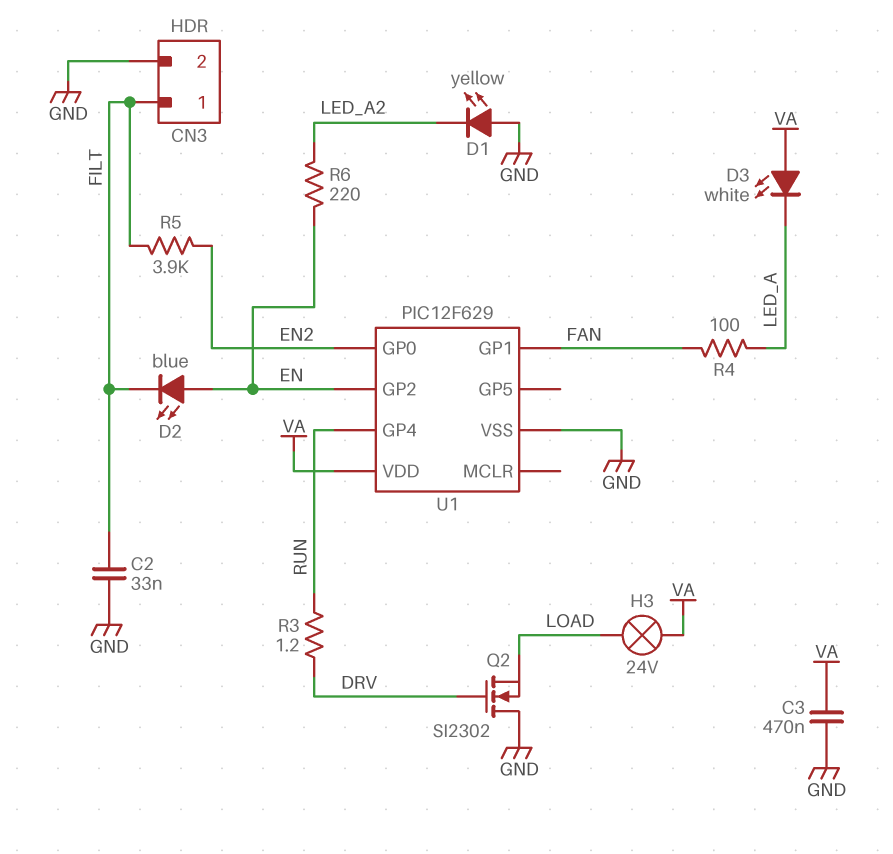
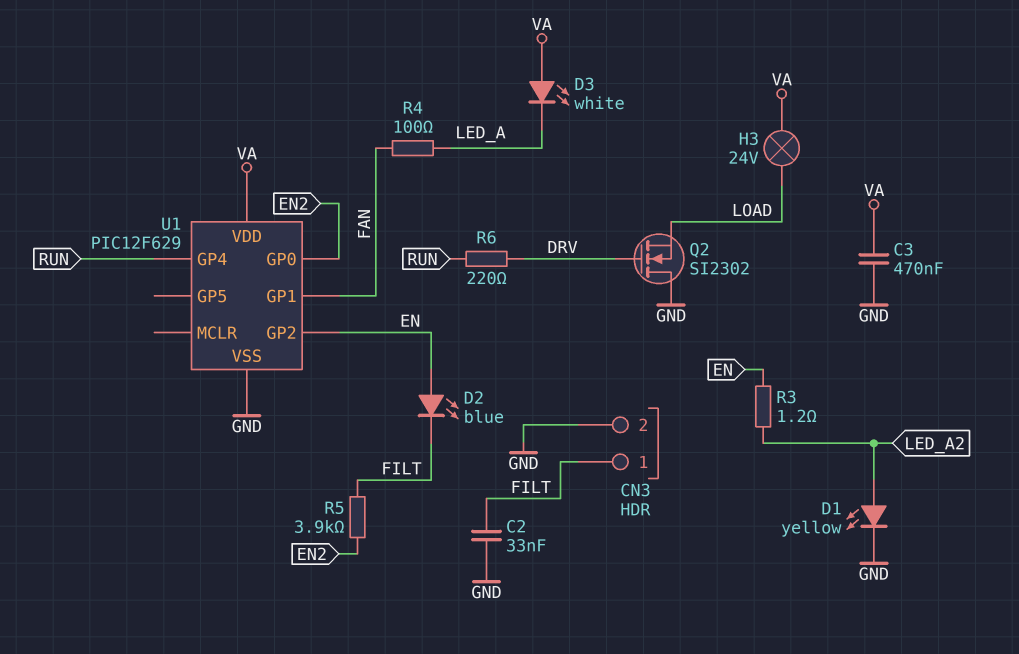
D1: LED yellow (A GND, K LED_A2) -> LED yellow (A LED_A2, K GND)
R3: 1.2 (DRV, RUN) -> 1.2 (EN, LED_A2)
R6: 220 (EN, LED_A2) -> 220 (DRV, RUN)

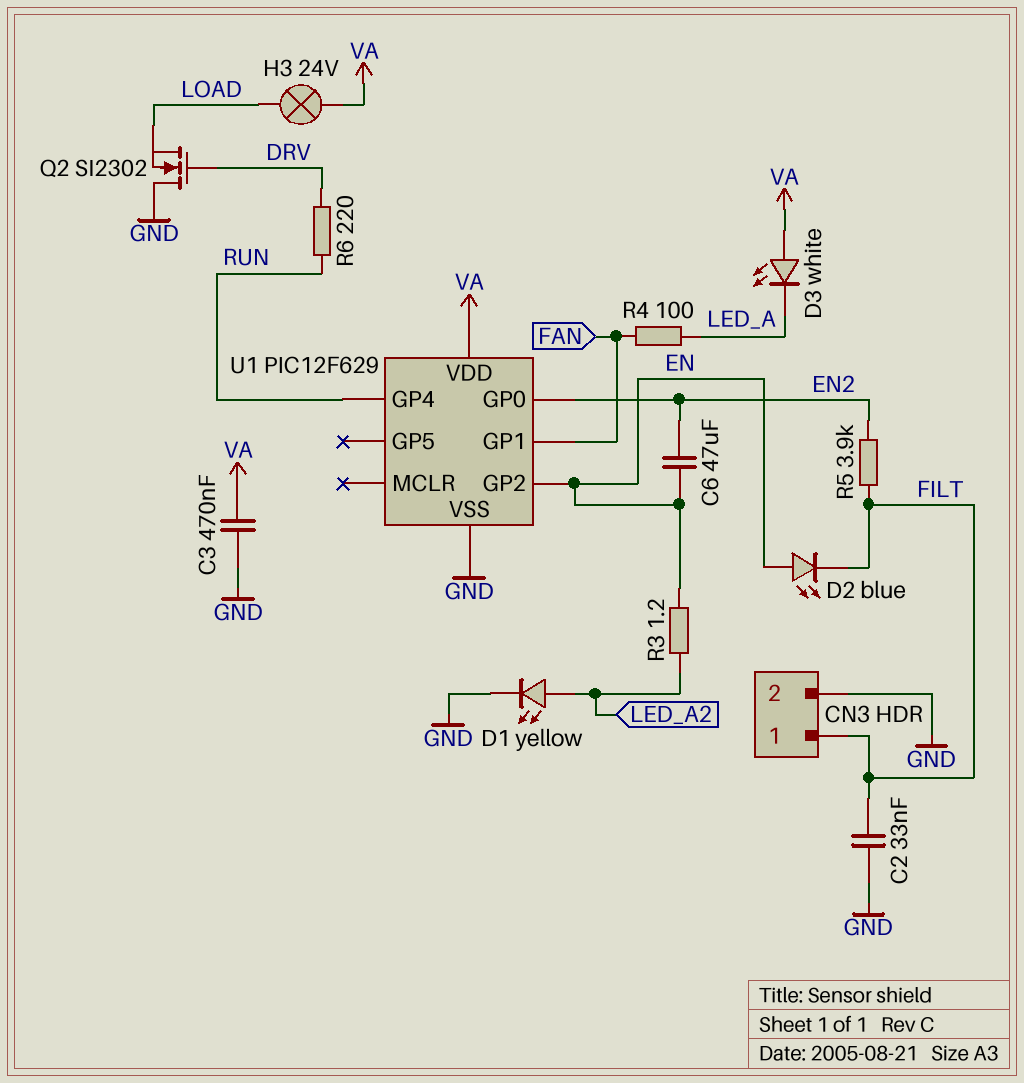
C6: none -> 47uF (EN, EN2)

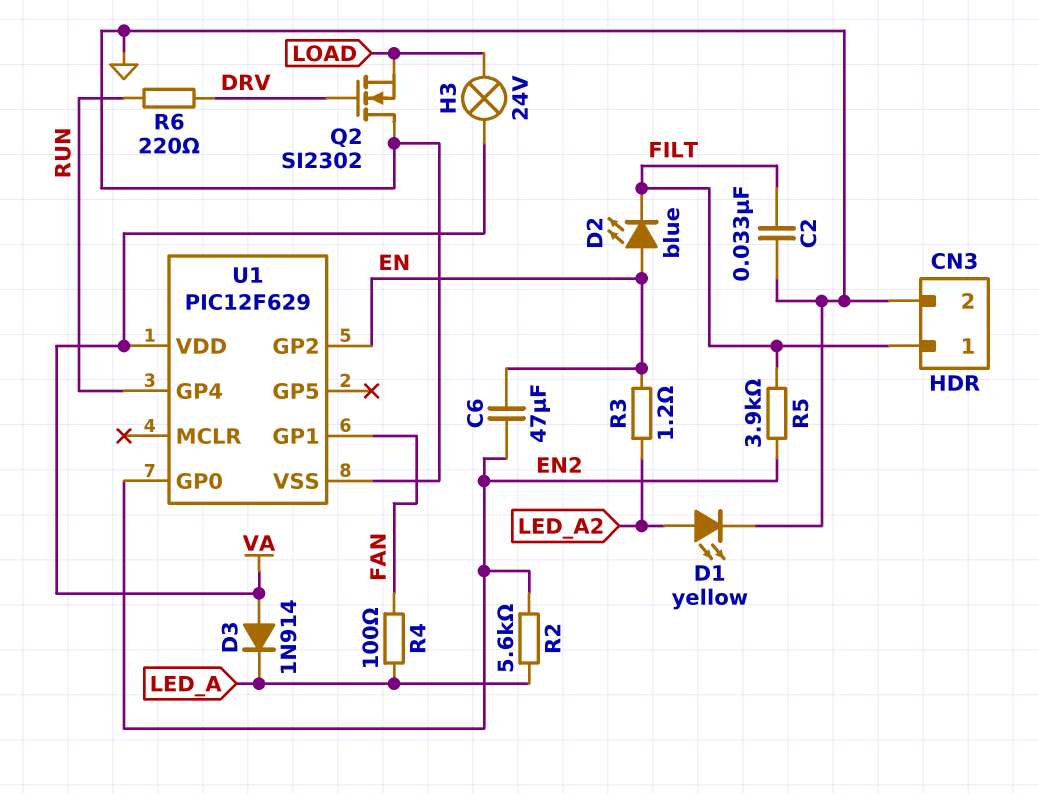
C3: 470nF (GND, VA) -> none
D3: LED white (A VA, K LED_A) -> diode 1N914 (A VA, K LED_A)
R2: none -> 5.6k (EN2, LED_A)

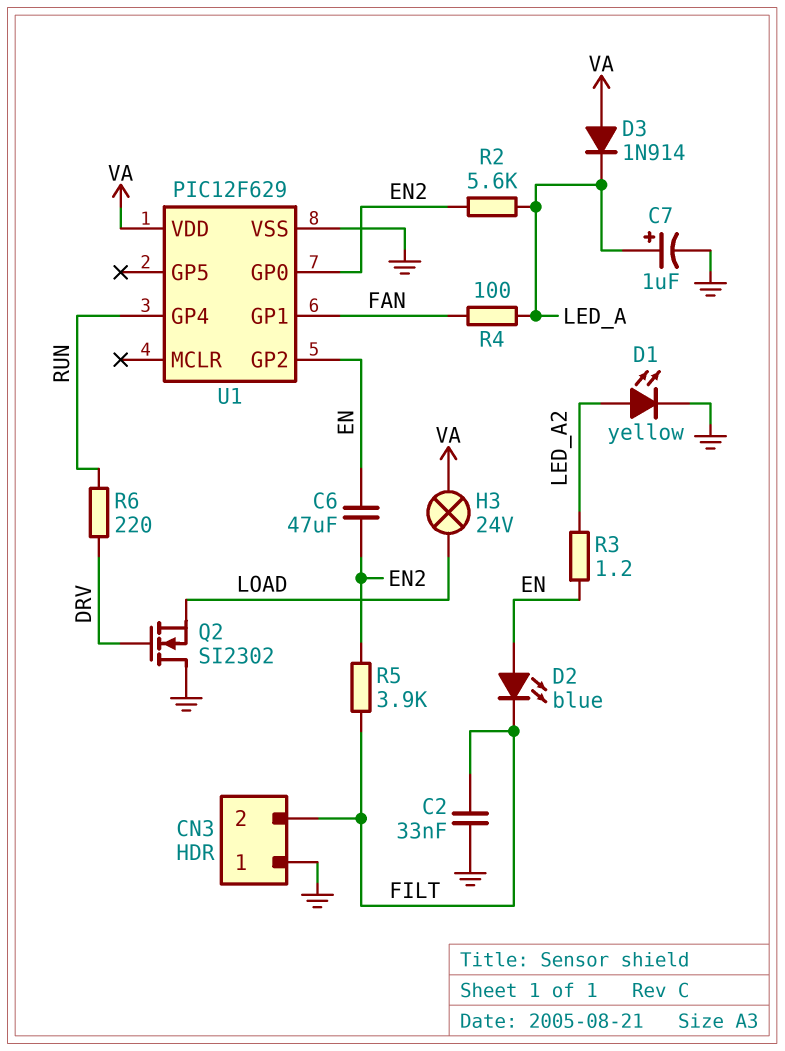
C7: none -> 1uF (plus LED_A, minus GND)
CN3 pin 1: FILT -> GND
CN3 pin 2: GND -> FILT

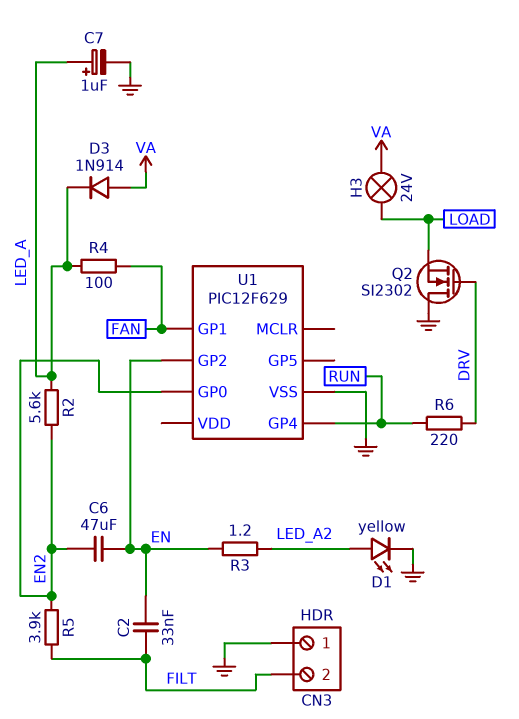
C2: 33nF (FILT, GND) -> 33nF (EN, FILT)
D2: LED blue (A EN, K FILT) -> none
U1 pin VDD: VA -> none

